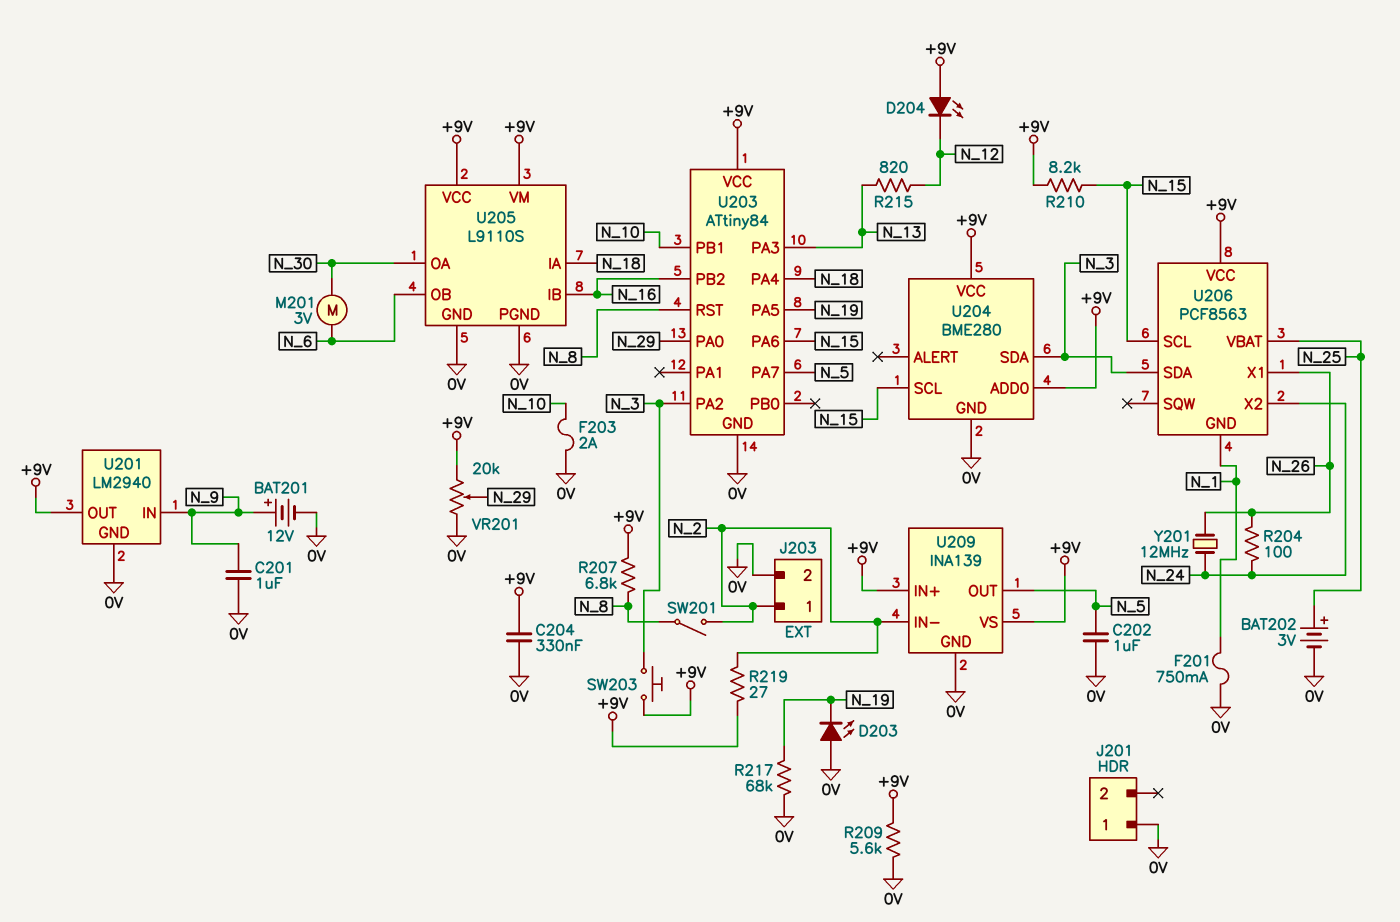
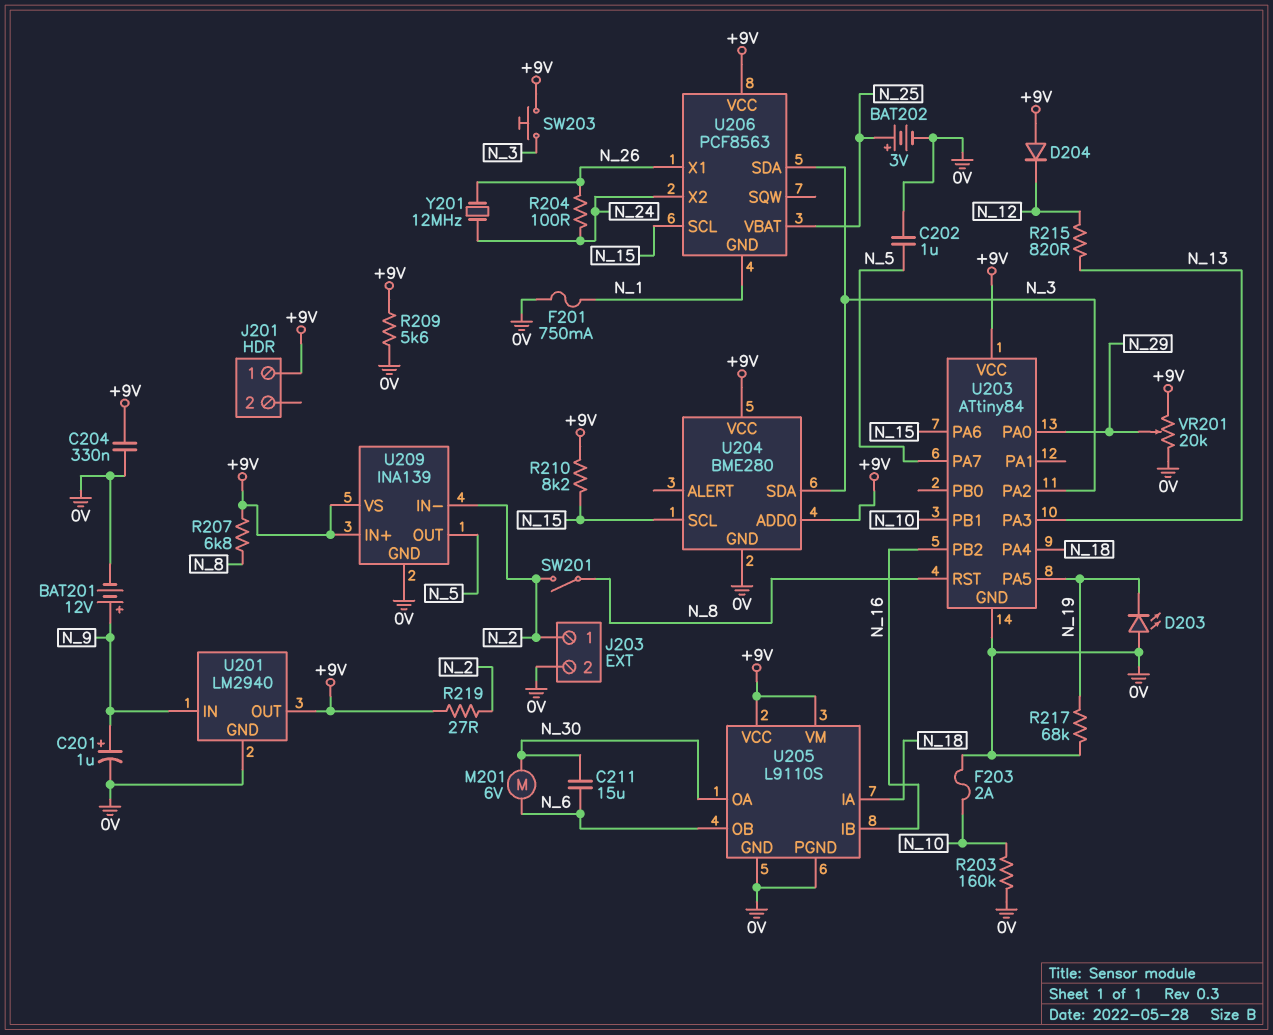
C201: 1uF (0V, N_9) -> 1uF (plus N_9, minus 0V)
C211: none -> 15uF (N_6, N_30)
D204: LED (A +9V, K N_12) -> diode (A +9V, K N_12)
J201 pin 1: 0V -> +9V
M201: motor 3V (N_6, N_30) -> motor 6V (N_6, N_30)
R203: none -> 160k (0V, N_10)

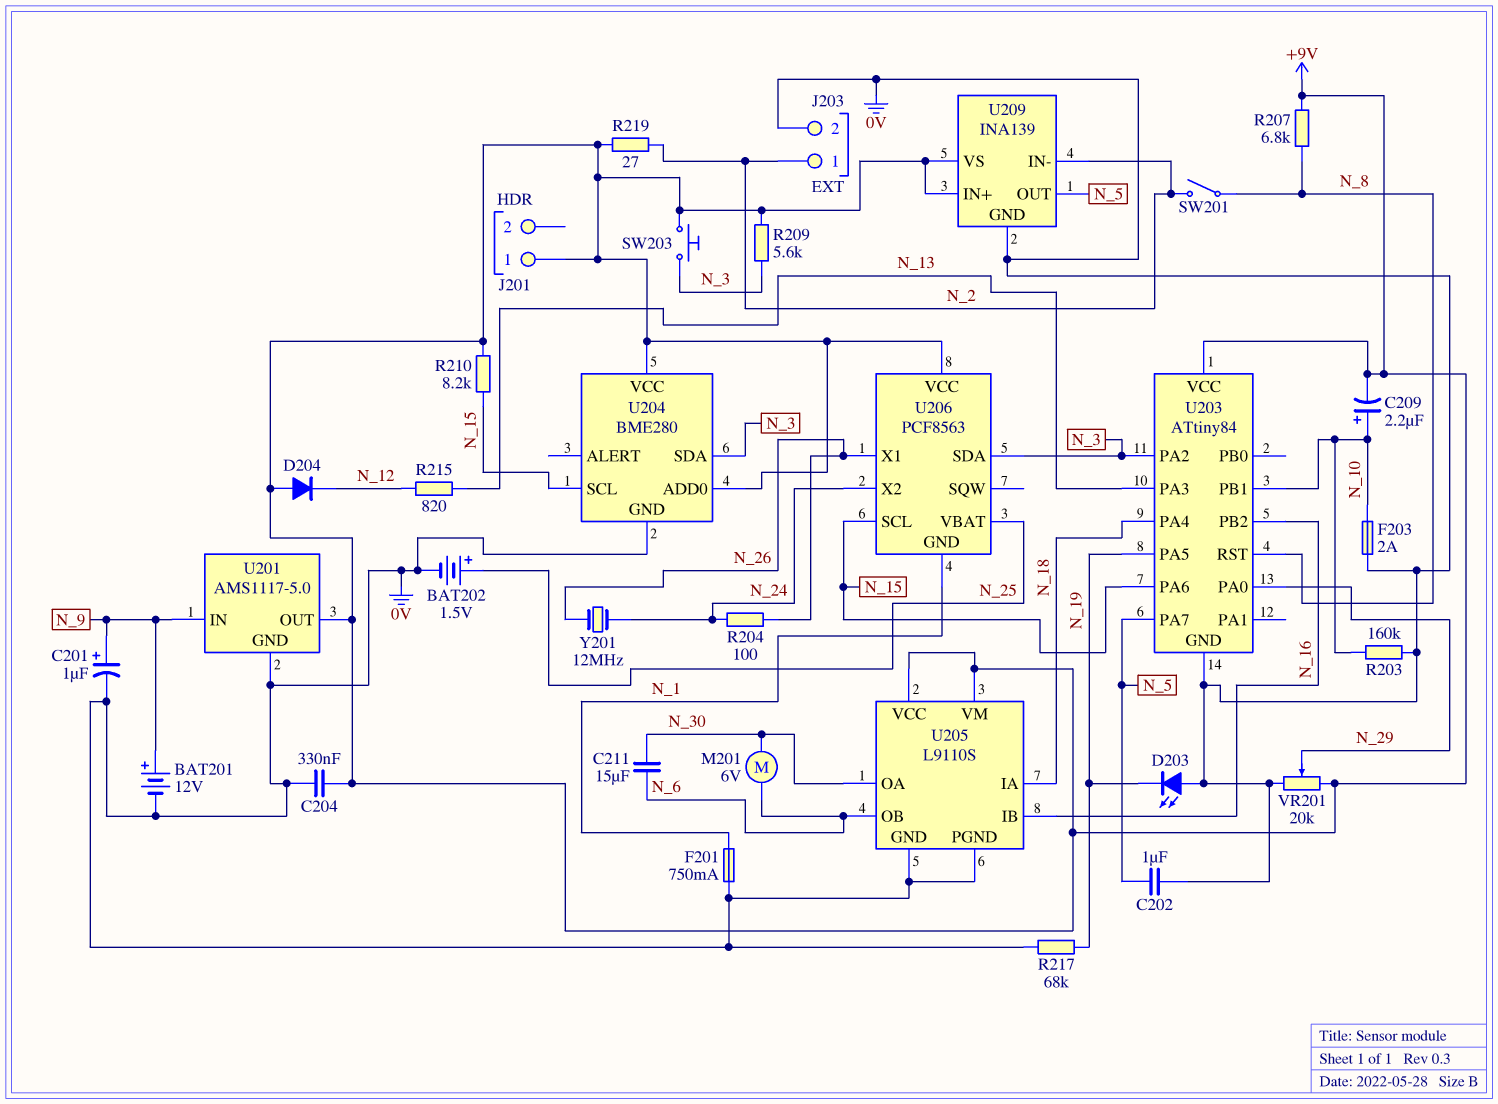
BAT202: 3V (plus N_25, minus 0V) -> 1.5V (plus N_25, minus 0V)
C209: none -> 2.2uF (plus N_10, minus +9V)
R209: 5.6k (+9V, 0V) -> 5.6k (+9V, N_3)
U201: LM2940 -> AMS1117-5.0

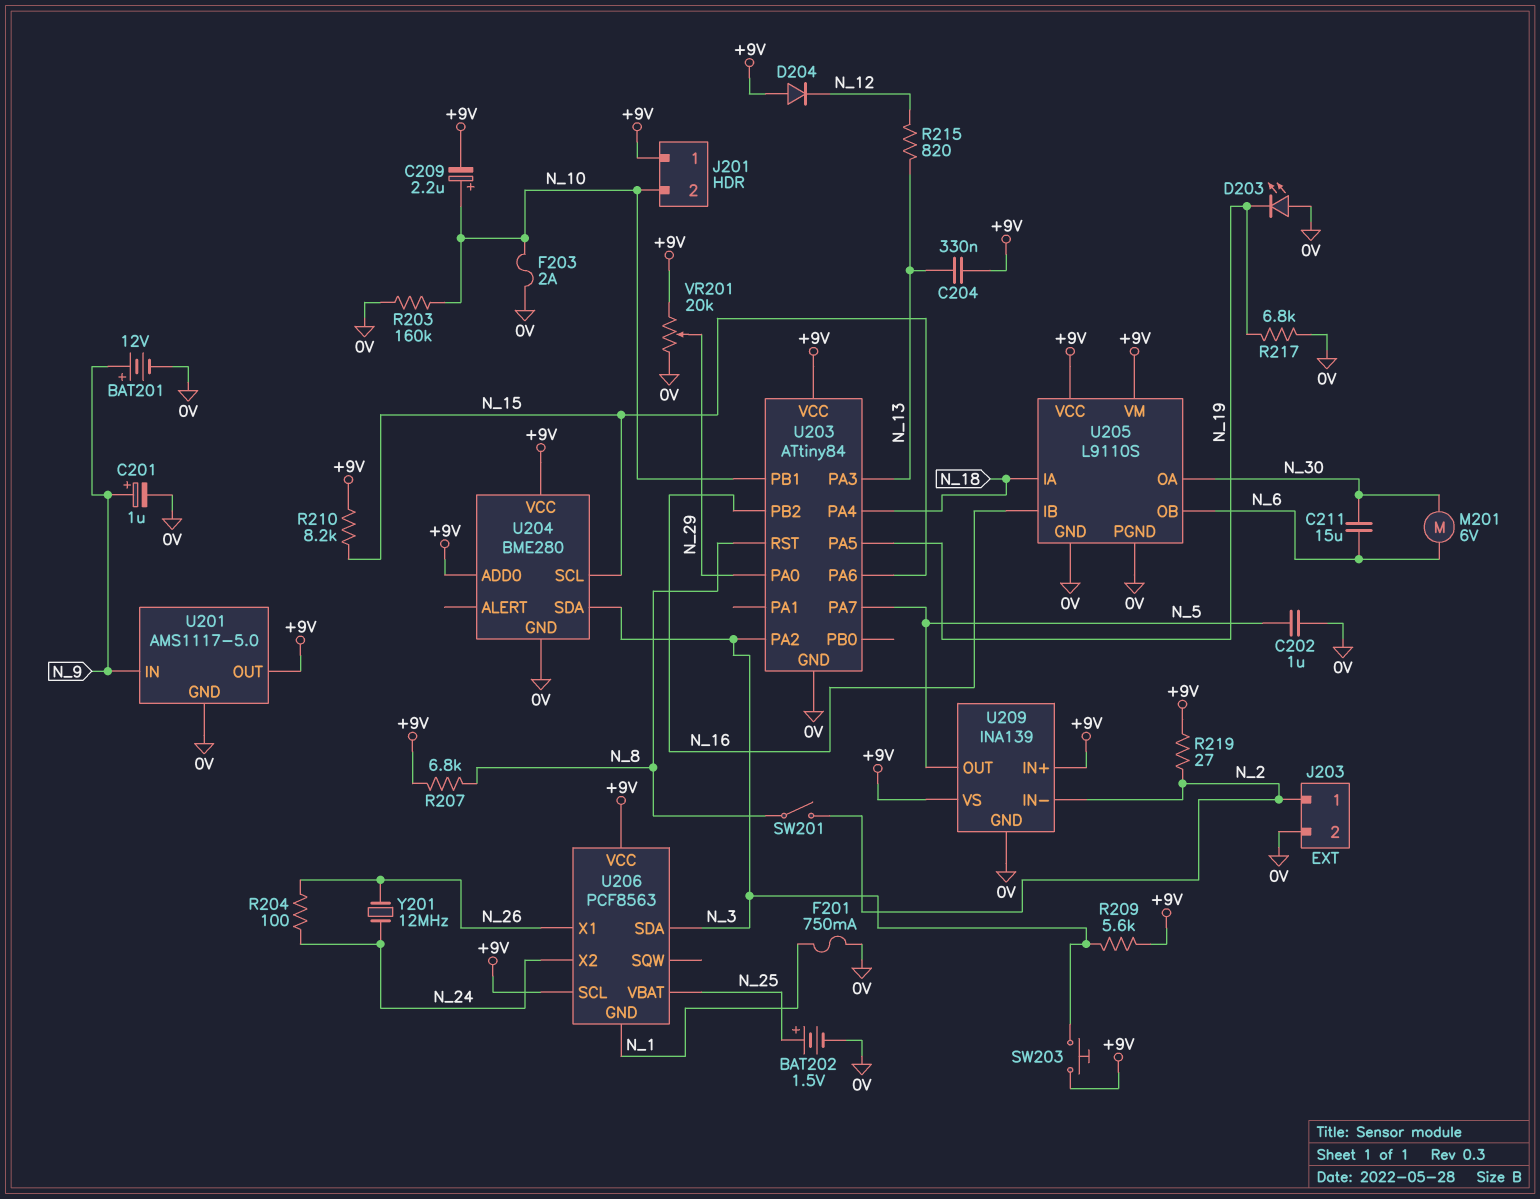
C204: 330nF (+9V, 0V) -> 330nF (+9V, N_13)
J201 pin 2: none -> N_10
R217: 68k (0V, N_19) -> 6.8k (0V, N_19)
U206 pin SCL: N_15 -> +9V

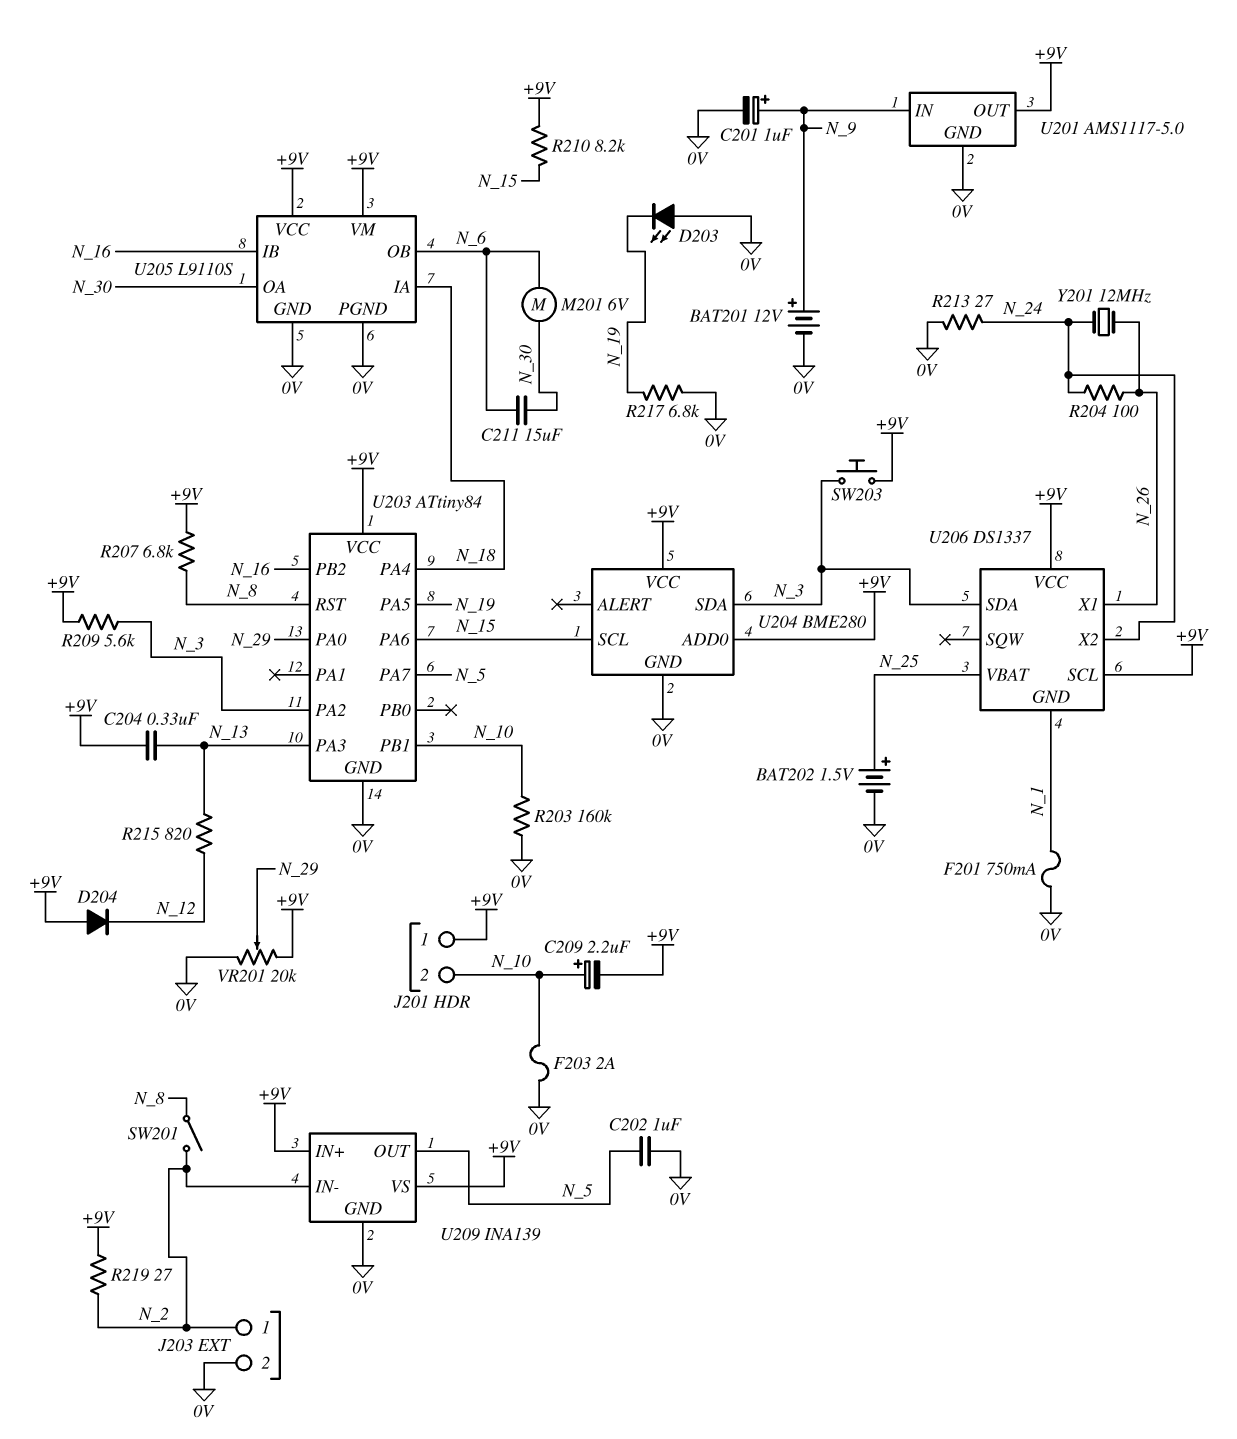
R213: none -> 27 (0V, N_24)
U206: PCF8563 -> DS1337

